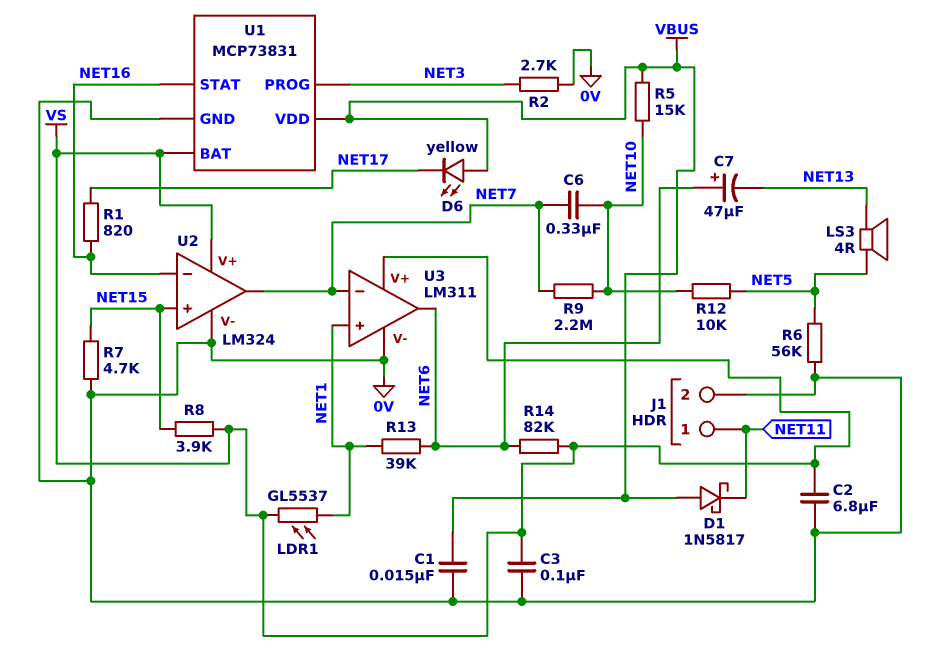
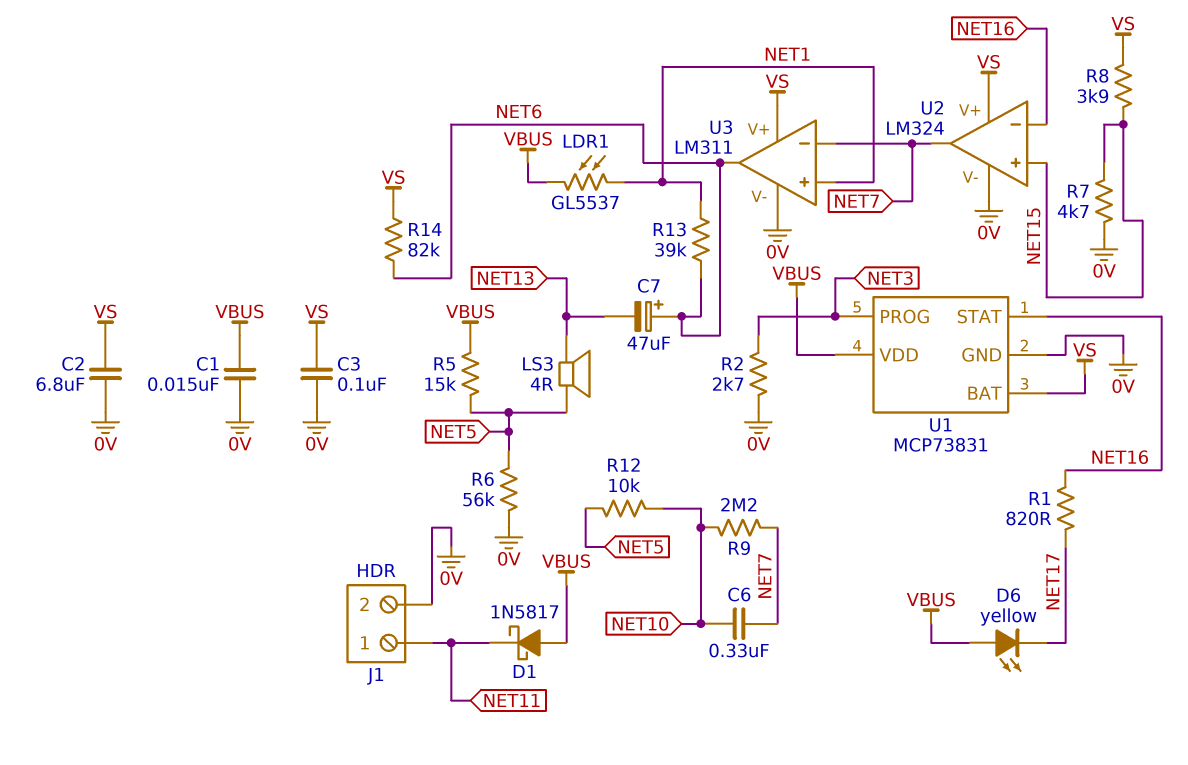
LDR1: GL5537 (NET1, VS) -> GL5537 (NET1, VBUS)
R5: 15k (NET10, VBUS) -> 15k (NET5, VBUS)

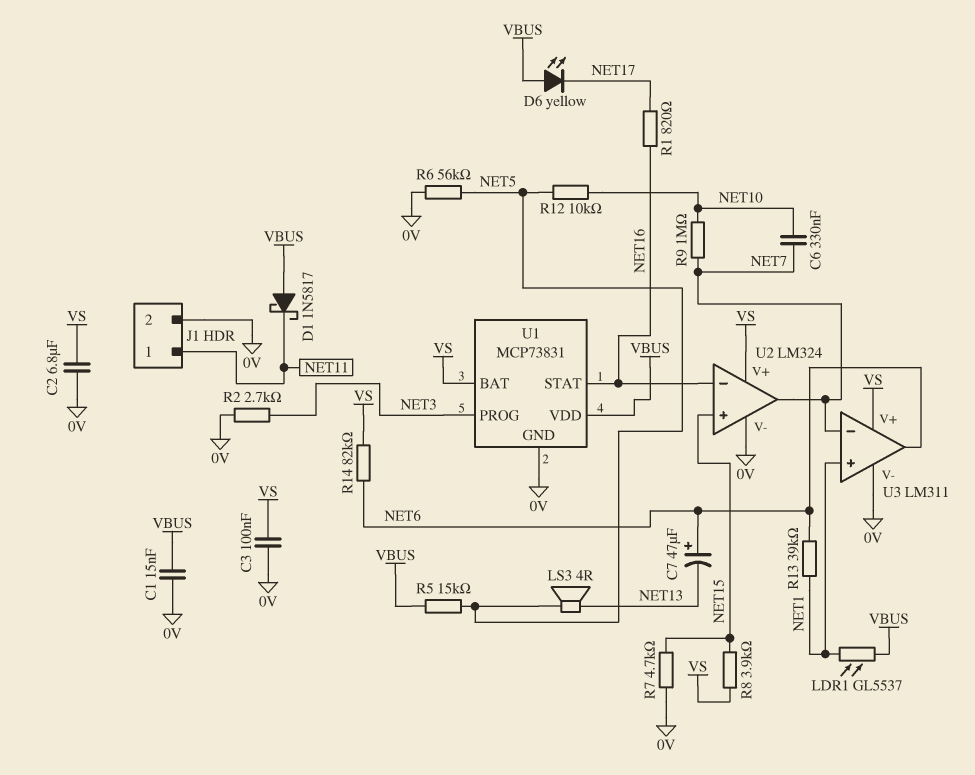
R9: 2.2M (NET7, NET10) -> 1M (NET7, NET10)

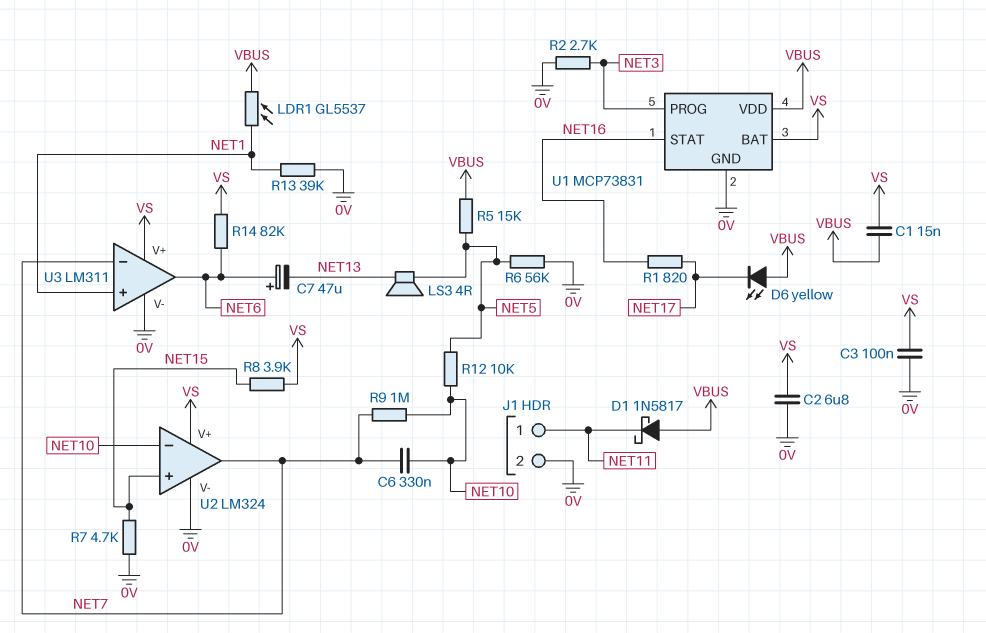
C1: 15nF (0V, VBUS) -> 15nF (VBUS, VS)
R13: 39k (NET1, NET6) -> 39k (0V, NET1)
U2 pin in-: NET16 -> NET10

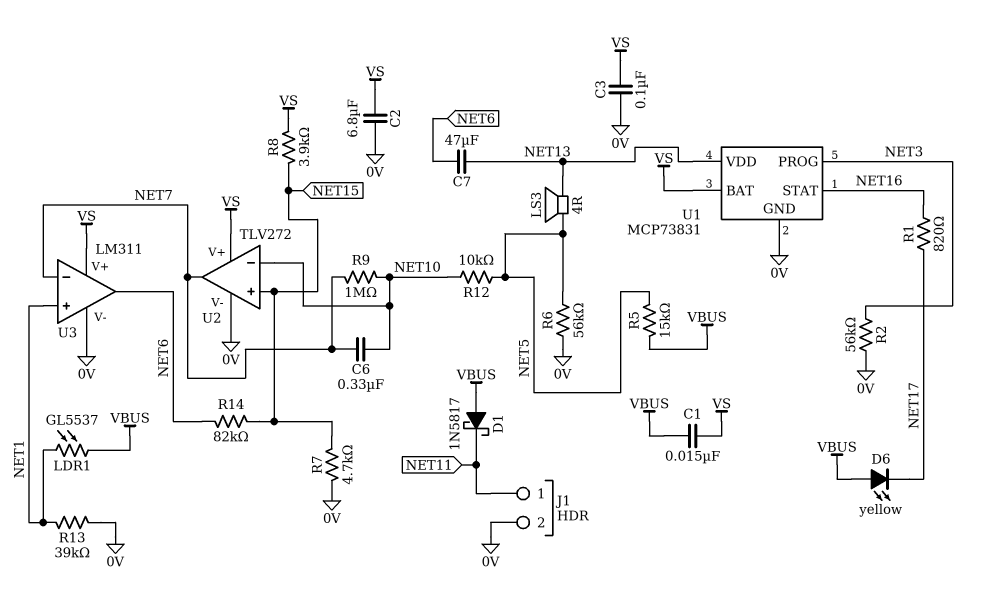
C7: 47uF (plus NET6, minus NET13) -> 47uF (NET6, NET13)
R2: 2.7k (0V, NET3) -> 56k (0V, NET3)
R14: 82k (NET6, VS) -> 82k (NET6, NET15)
U1 pin VDD: VBUS -> NET13
U2: LM324 -> TLV272

